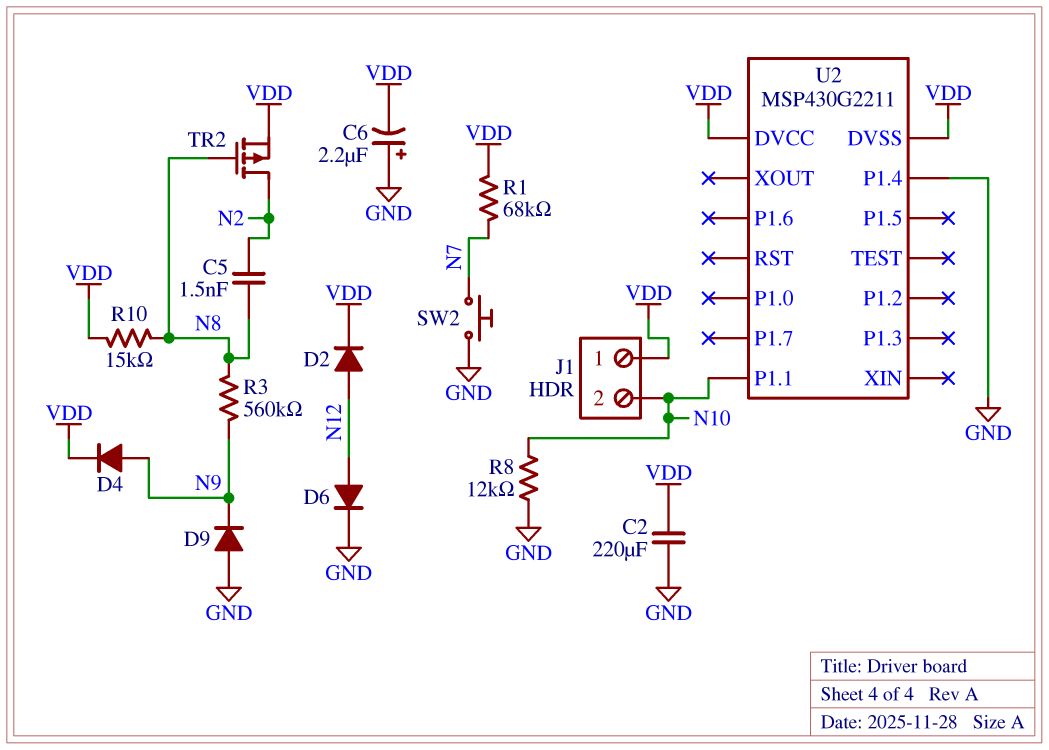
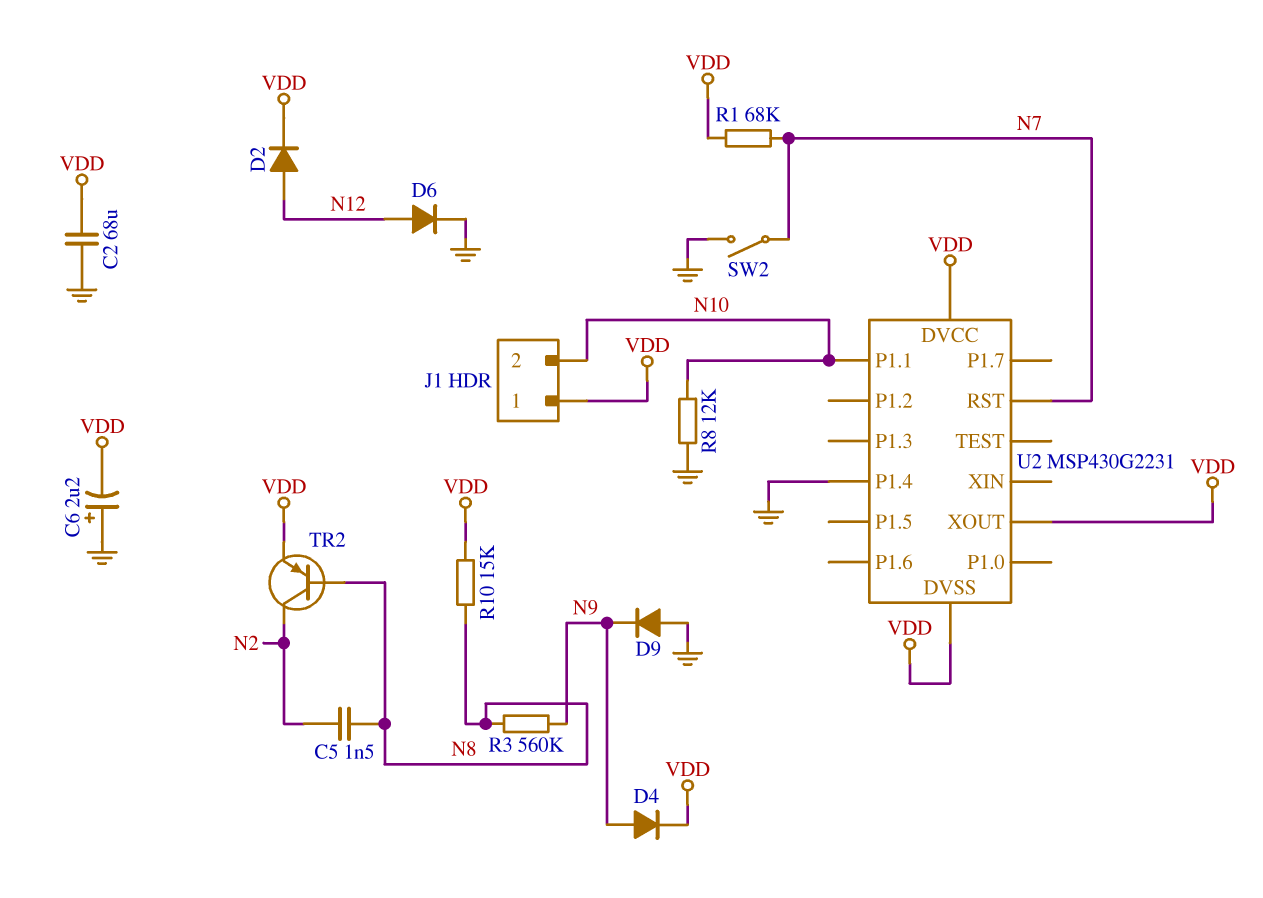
C2: 220uF (GND, VDD) -> 68uF (GND, VDD)
SW2: button (GND, N7) -> switch (GND, N7)
TR2: PMOS (G N8, D N2, S VDD) -> PNP (B N8, C N2, E VDD)
U2: MSP430G2211 -> MSP430G2231
U2 pin RST: none -> N7
U2 pin XOUT: none -> VDD

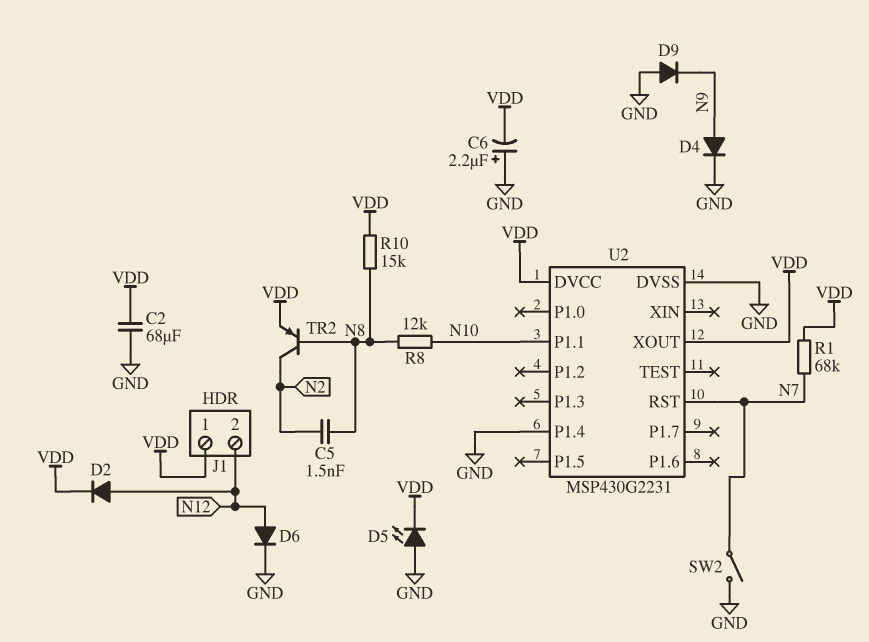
D4: diode (A N9, K VDD) -> diode (A N9, K GND)
D5: none -> LED (A GND, K VDD)
J1 pin 2: N10 -> N12
R3: 560k (N8, N9) -> none
R8: 12k (GND, N10) -> 12k (N8, N10)
U2 pin DVSS: VDD -> GND

